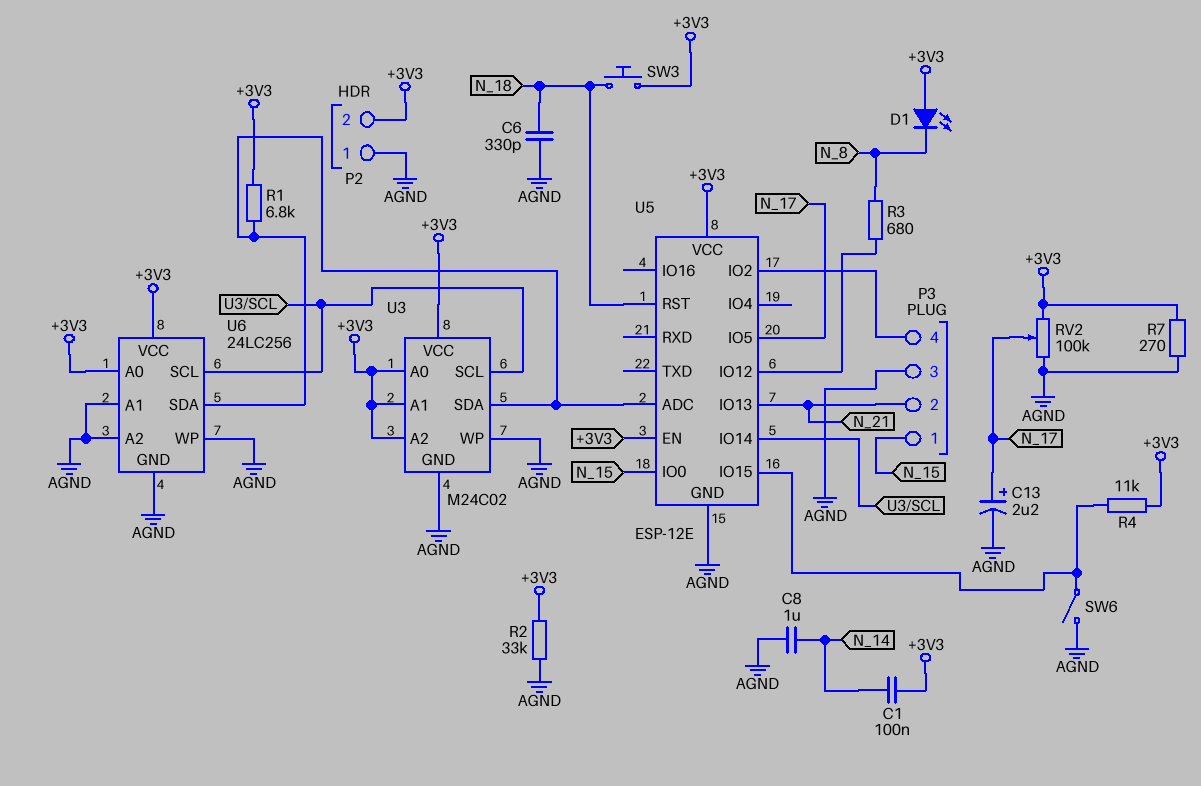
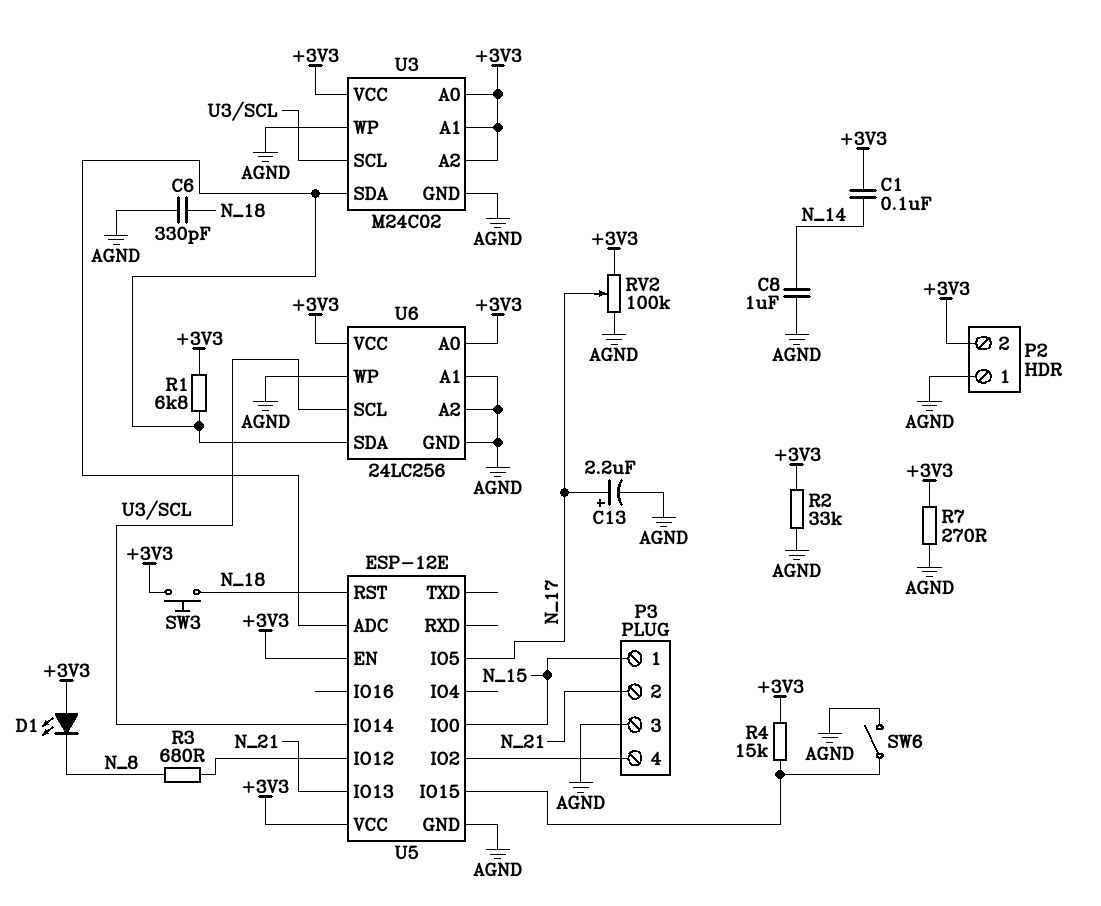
R4: 11k (+3V3, U5/IO15) -> 15k (+3V3, U5/IO15)

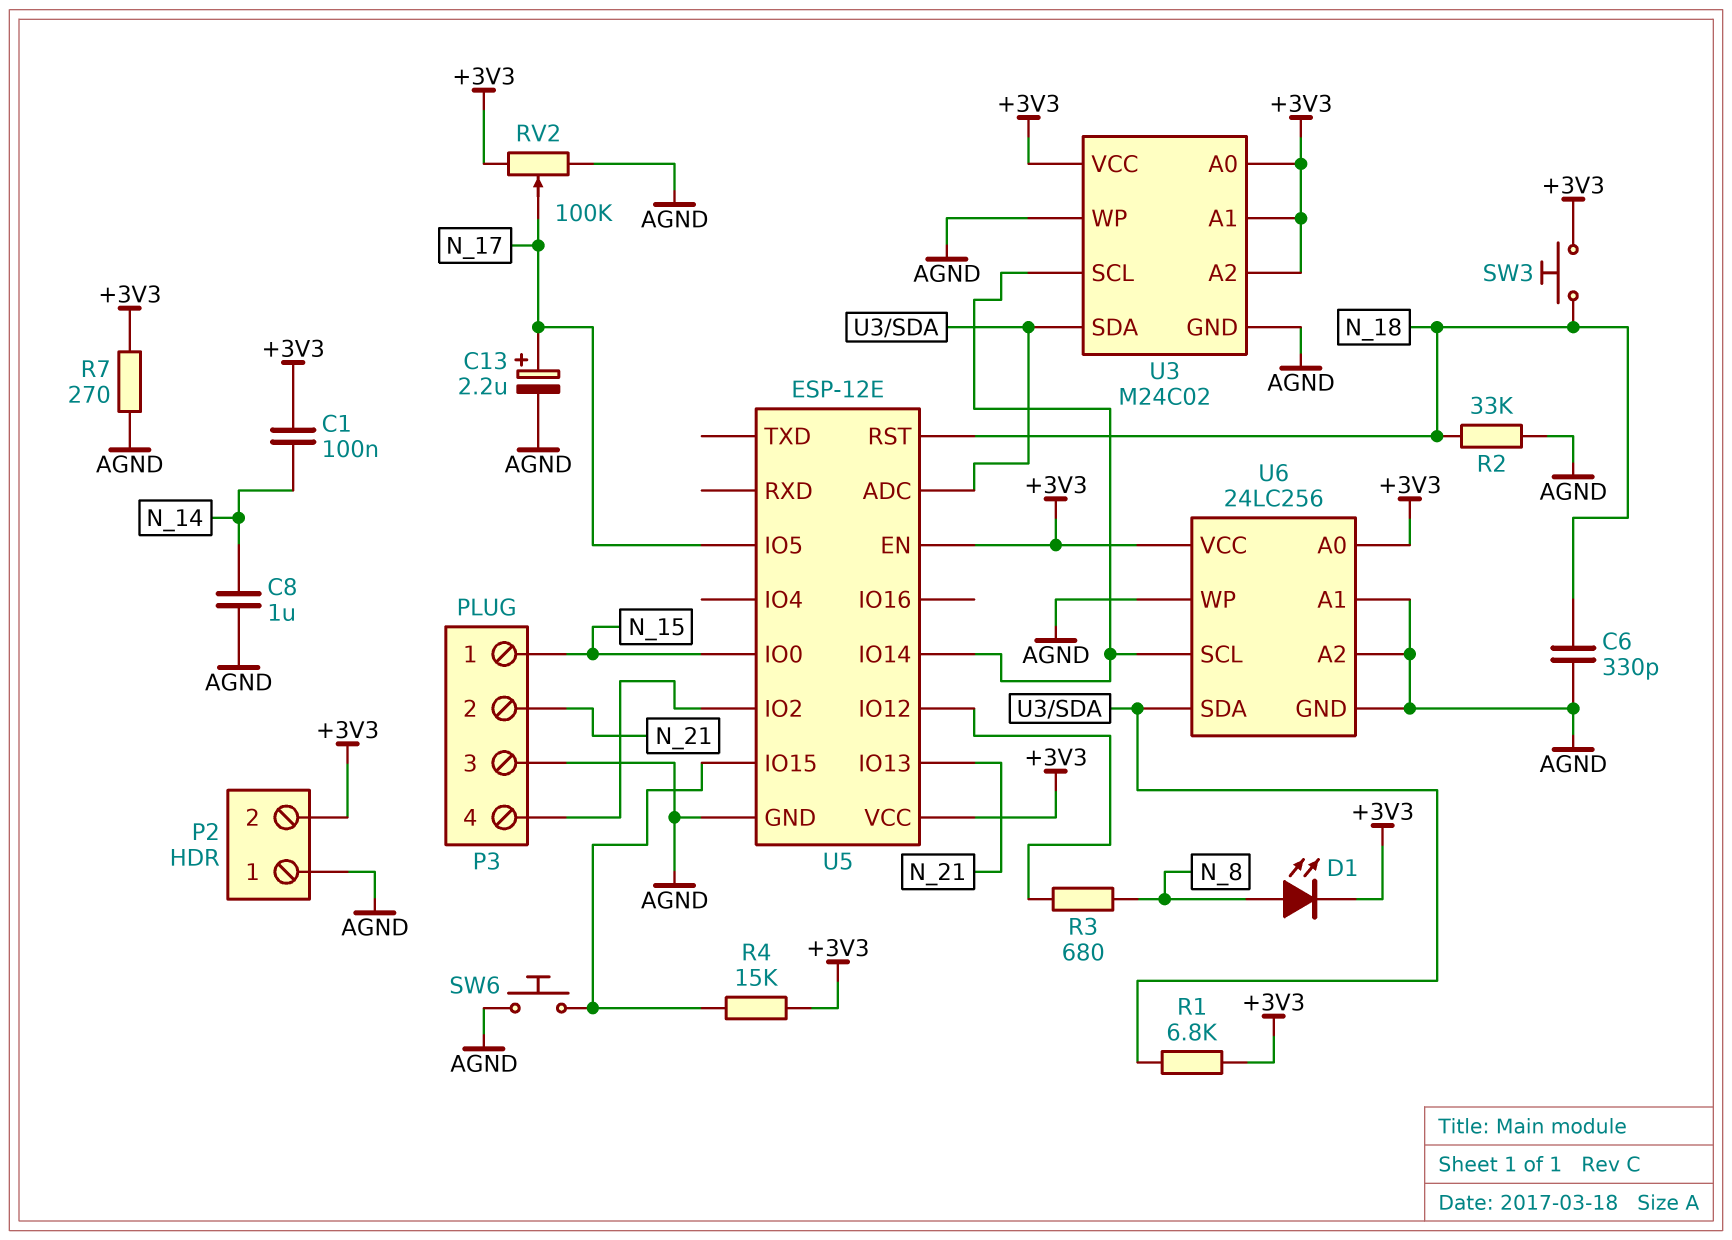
D1: LED (A +3V3, K N_8) -> LED (A N_8, K +3V3)
R2: 33k (+3V3, AGND) -> 33k (AGND, N_18)
SW6: switch (AGND, U5/IO15) -> button (AGND, U5/IO15)

